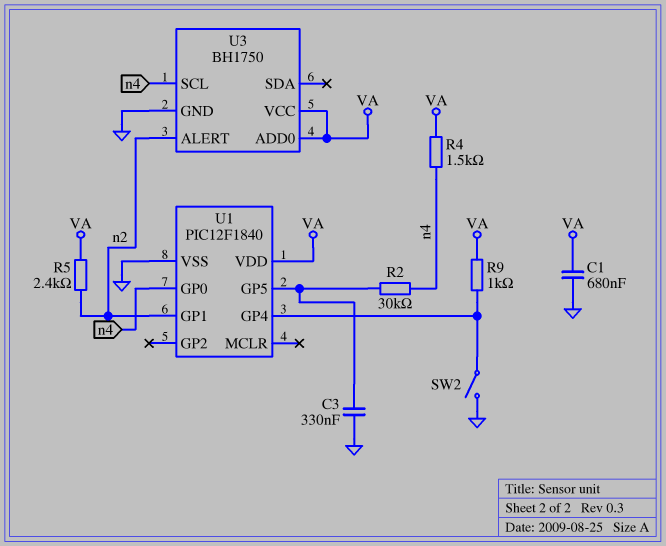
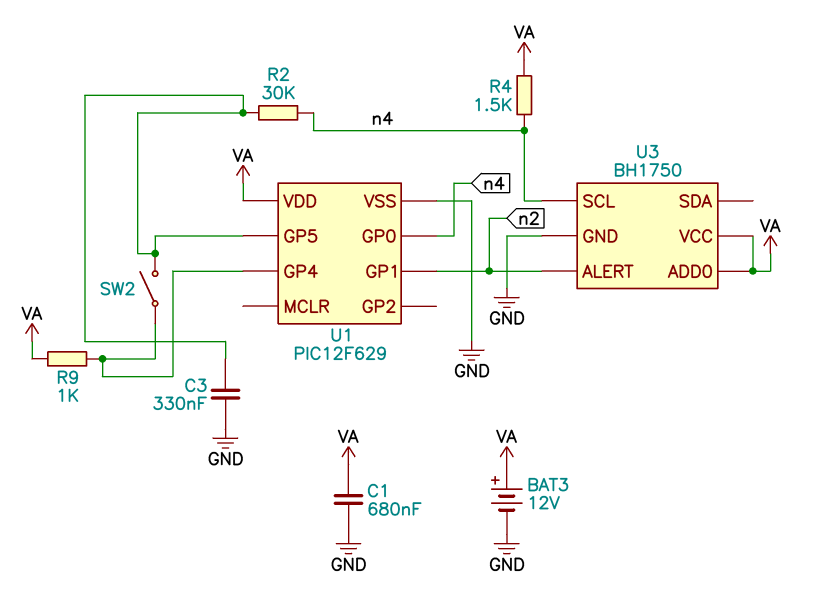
BAT3: none -> 12V (plus VA, minus GND)
R5: 2.4k (VA, n2) -> none
SW2: switch (GND, U1/GP4) -> switch (U1/GP4, U1/GP5)
U1: PIC12F1840 -> PIC12F629

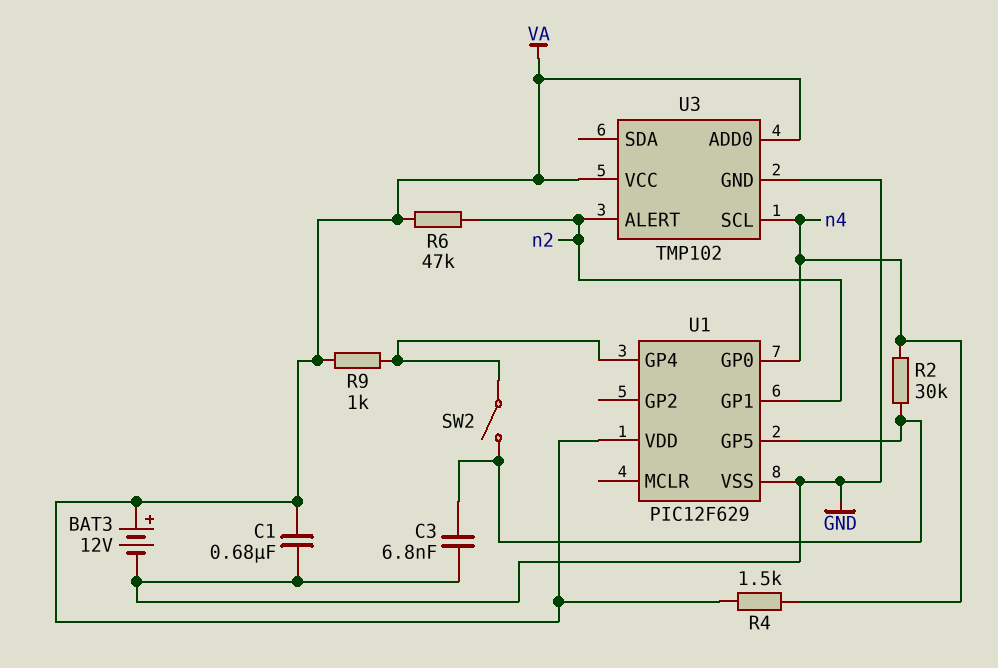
C3: 330nF (GND, U1/GP5) -> 6.8nF (GND, U1/GP5)
R6: none -> 47k (VA, n2)
U3: BH1750 -> TMP102

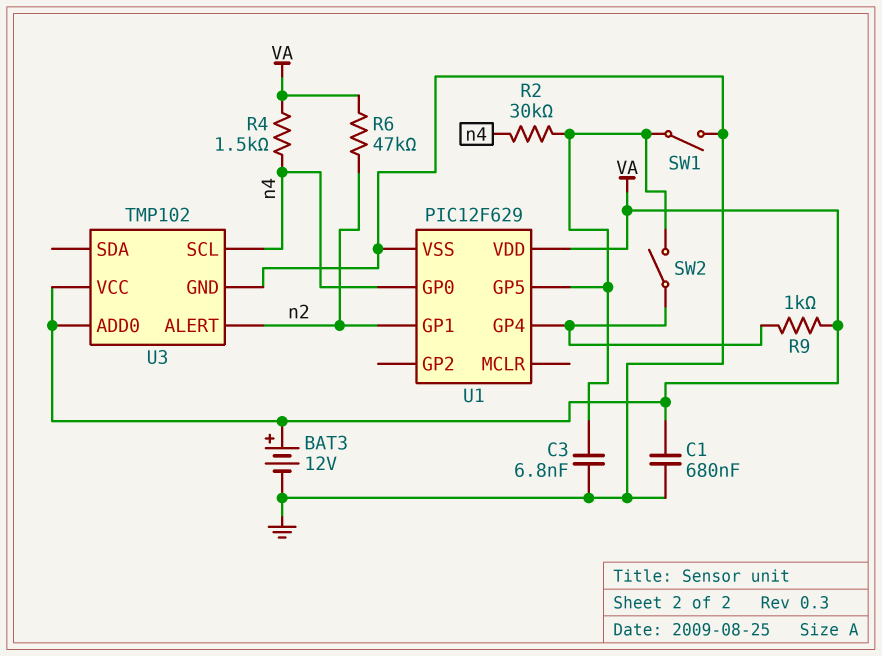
SW1: none -> switch (GND, U1/GP5)

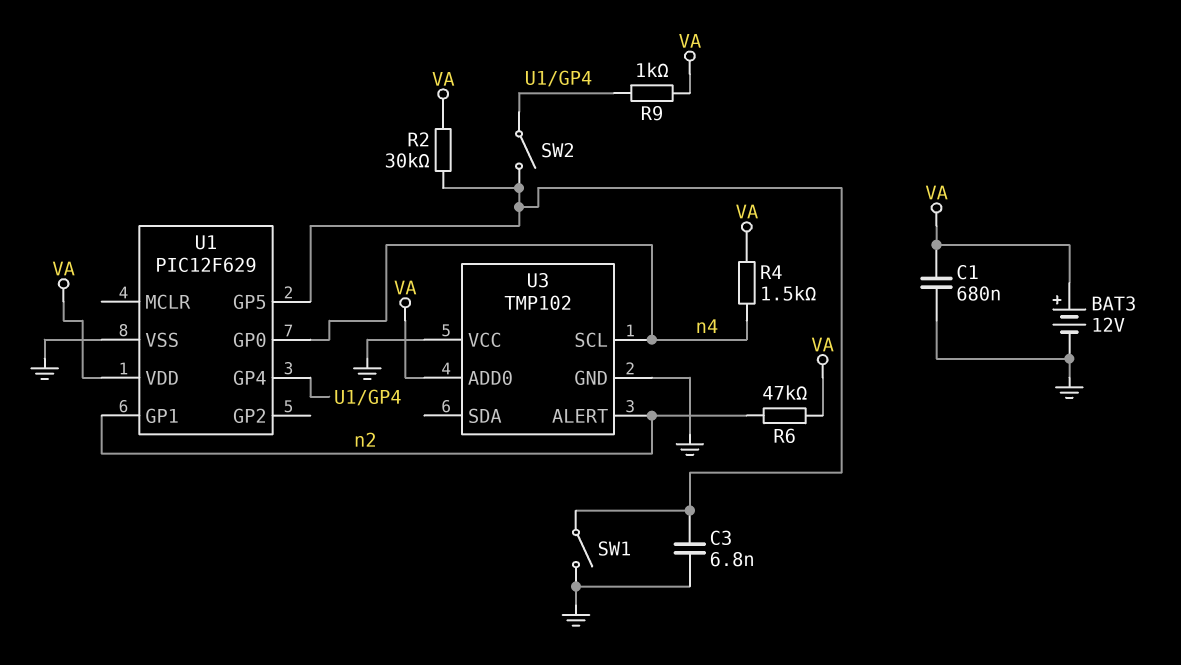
R2: 30k (U1/GP5, n4) -> 30k (U1/GP5, VA)
U3 pin VCC: VA -> GND

